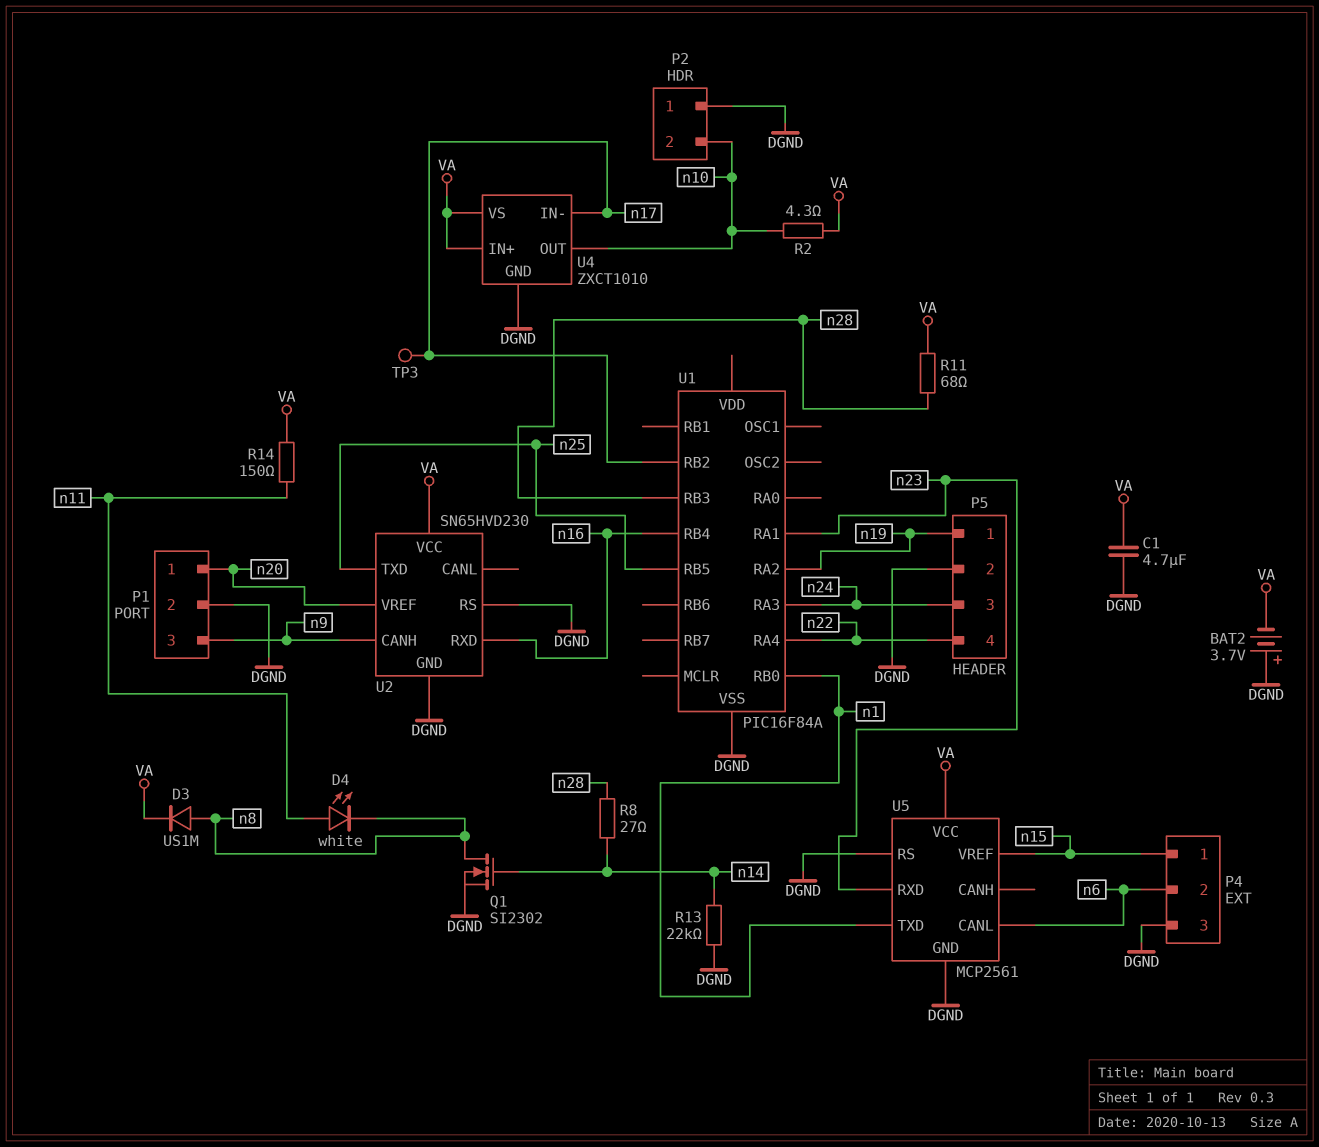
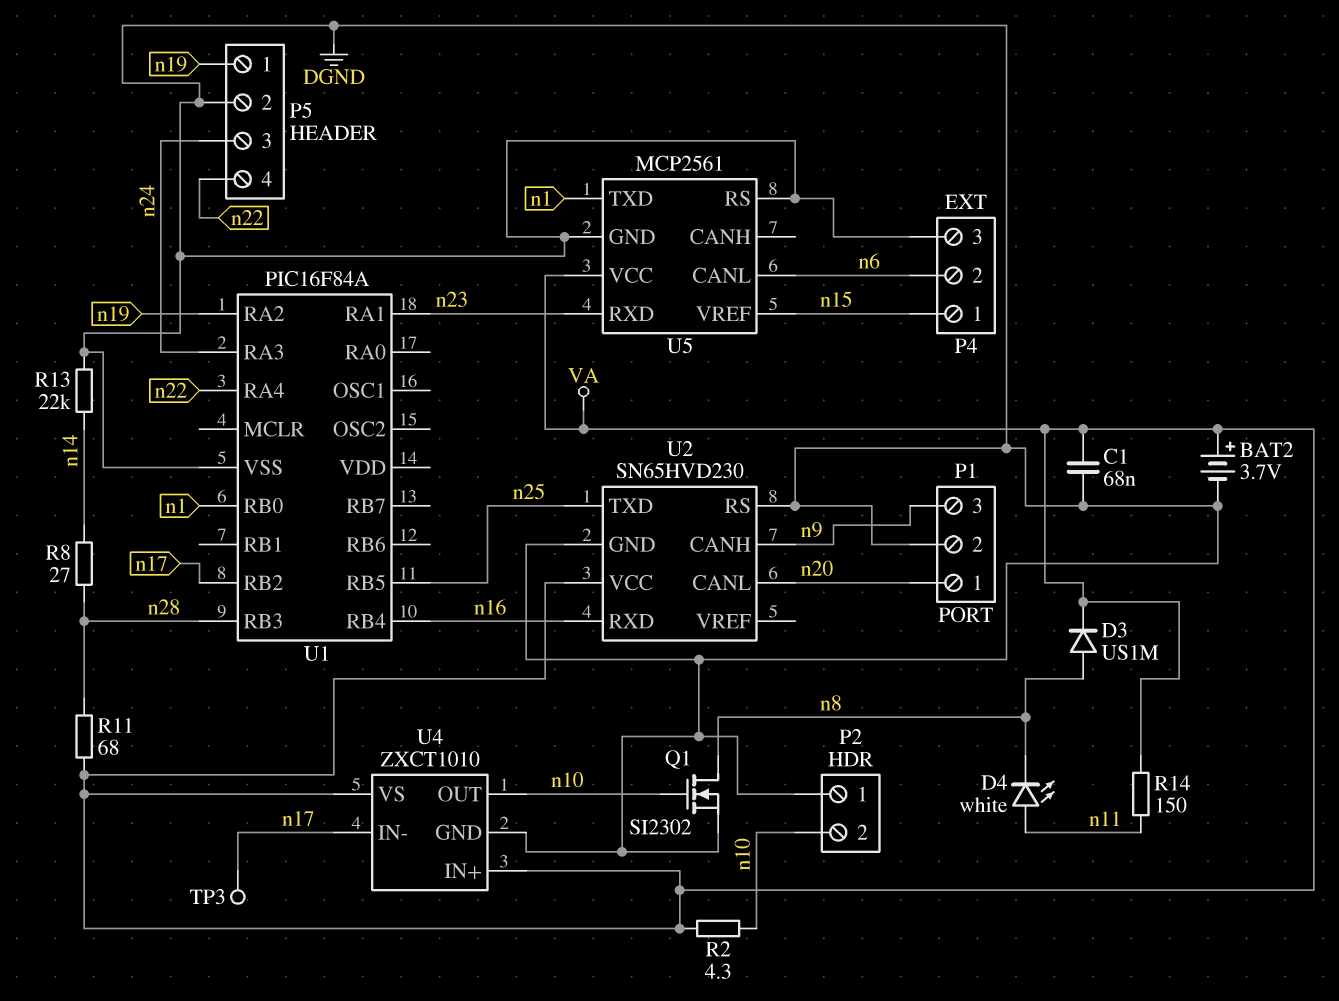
BAT2: 3.7V (plus DGND, minus VA) -> 3.7V (plus VA, minus DGND)
C1: 4.7uF (DGND, VA) -> 68nF (DGND, VA)
Q1: NMOS SI2302 (G n14, D n8, S DGND) -> NMOS SI2302 (G n10, D n8, S DGND)
U2 pin CANL: none -> n20
U2 pin VREF: n20 -> none

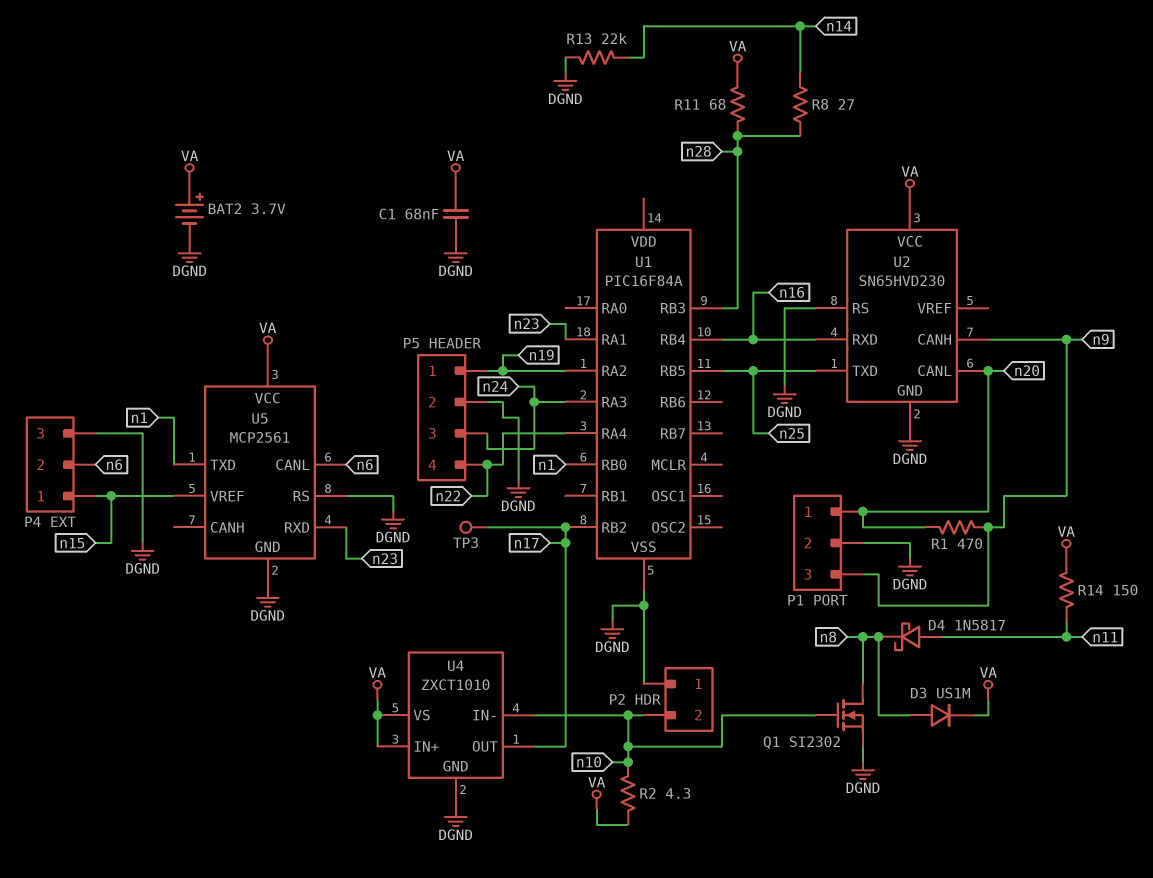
D4: LED white (A n11, K n8) -> schottky 1N5817 (A n11, K n8)
R1: none -> 470 (n9, n20)
U4 pin IN-: n17 -> n10
U4 pin OUT: n10 -> n17

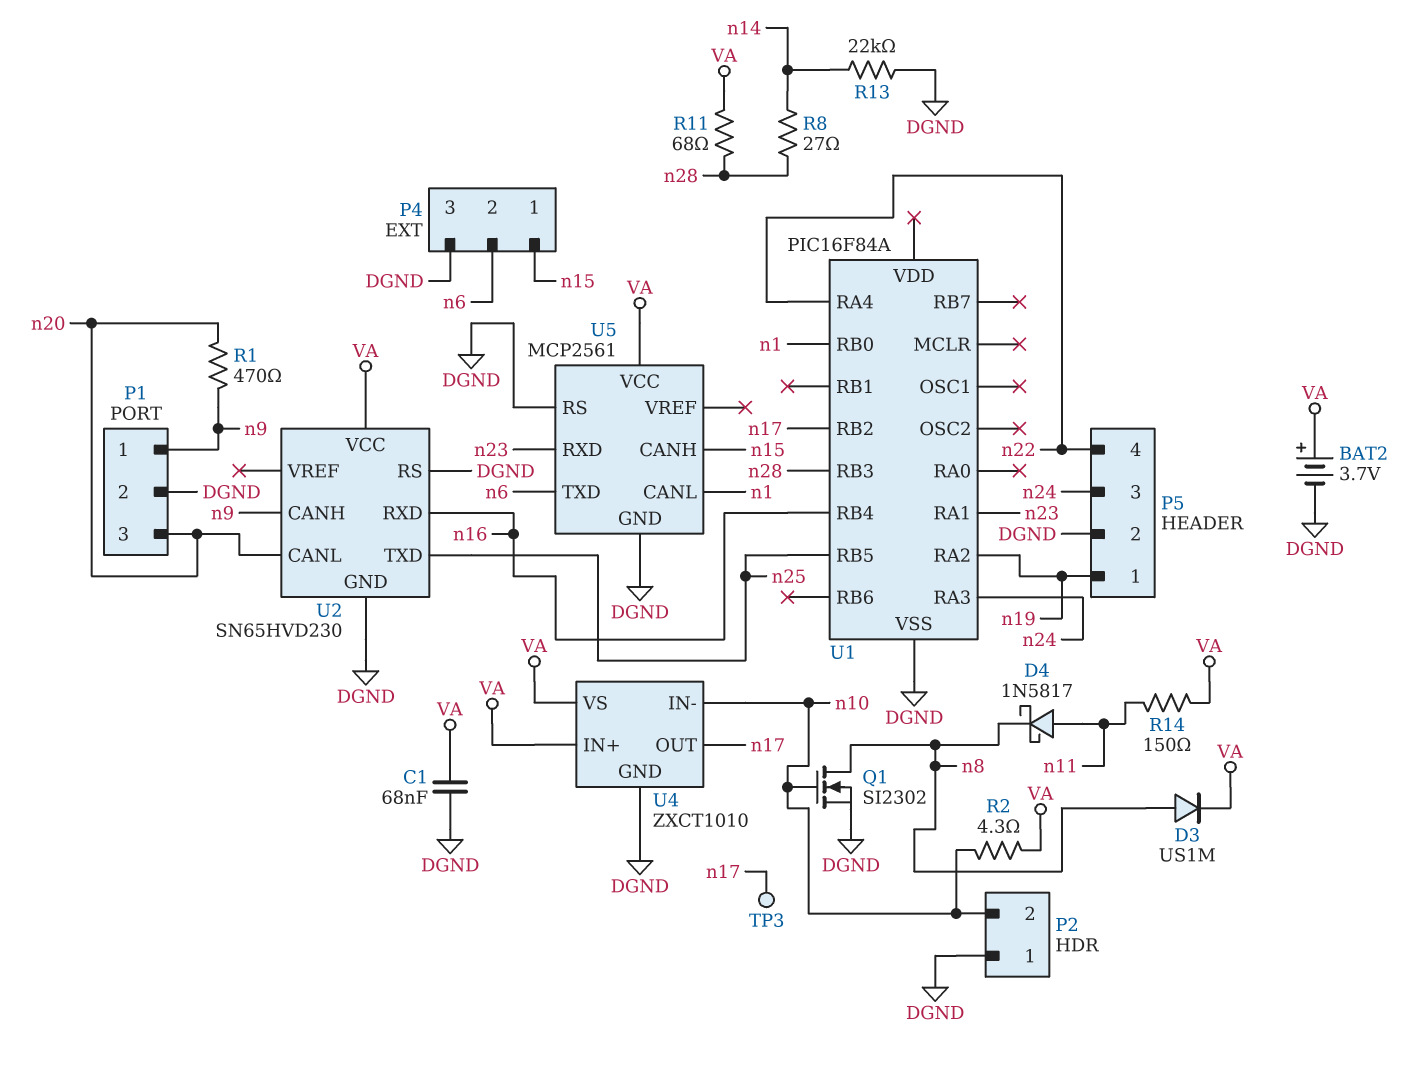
P1 pin 1: n20 -> n9
P1 pin 3: n9 -> n20
U5 pin CANH: none -> n15
U5 pin CANL: n6 -> n1
U5 pin TXD: n1 -> n6
U5 pin VREF: n15 -> none

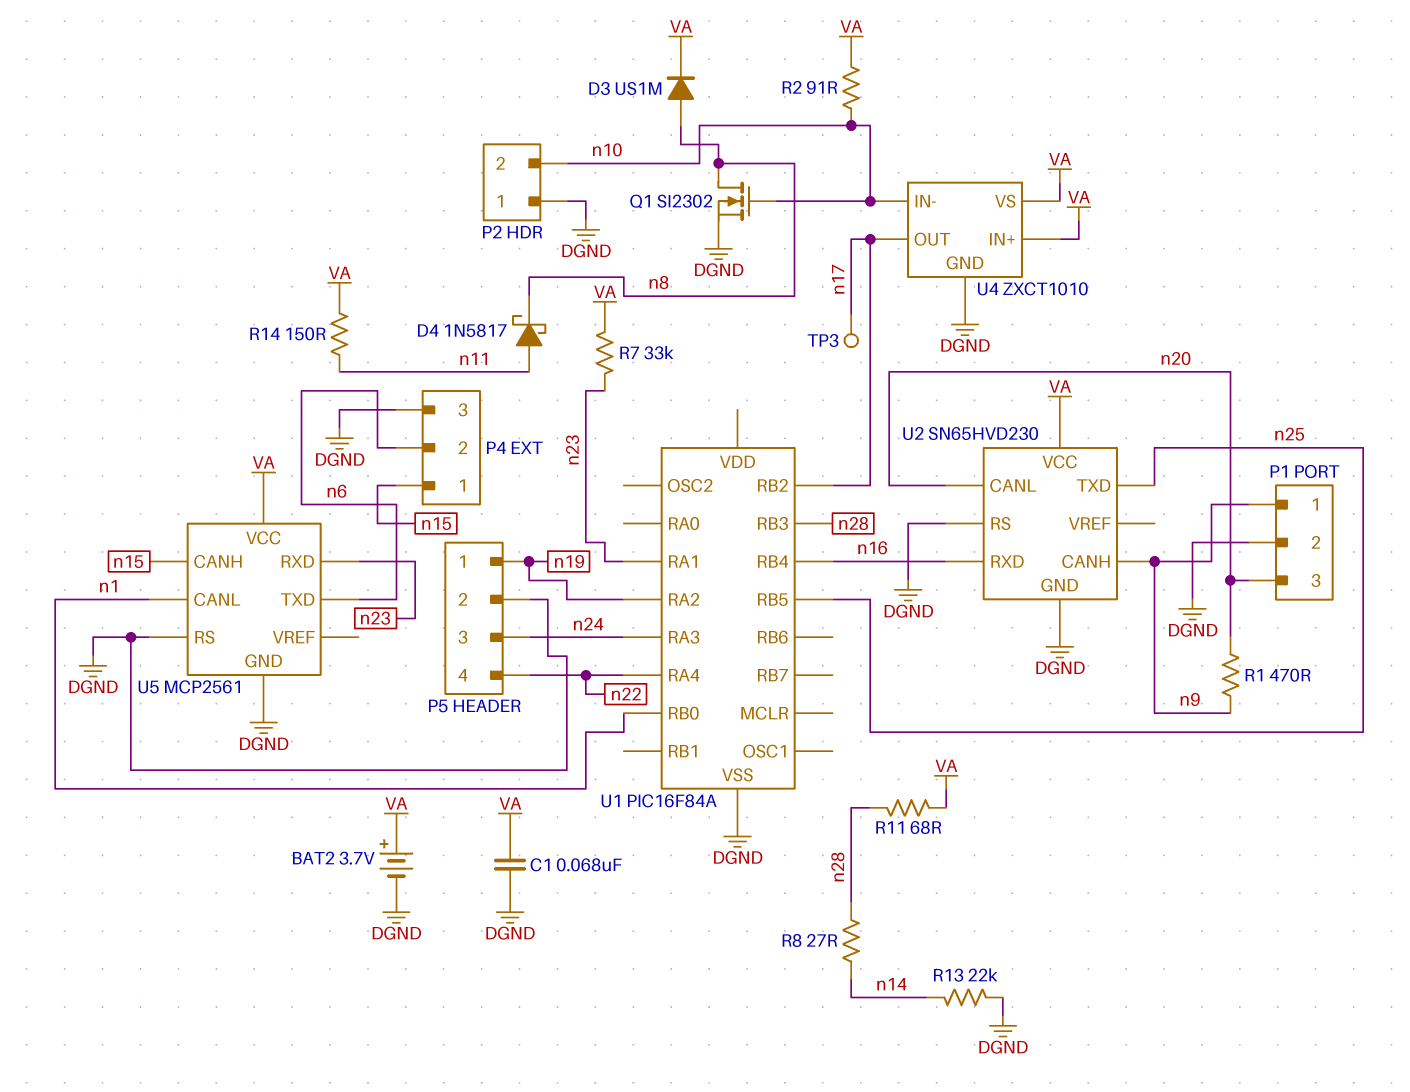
R2: 4.3 (VA, n10) -> 91 (VA, n10)
R7: none -> 33k (VA, n23)

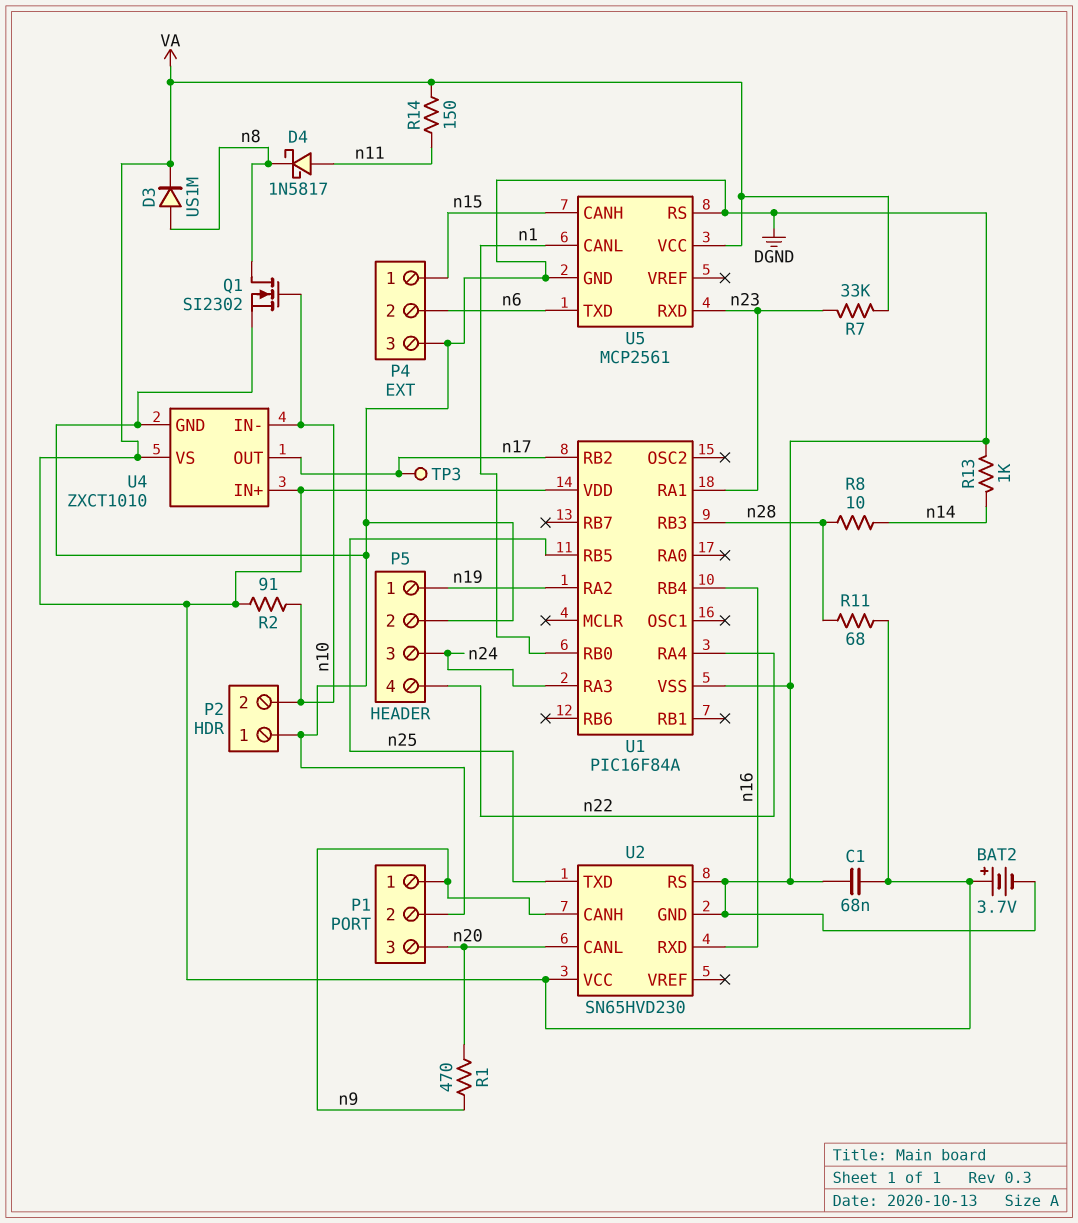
R8: 27 (n14, n28) -> 10 (n14, n28)
R13: 22k (DGND, n14) -> 1k (DGND, n14)
U1 pin VDD: none -> VA

